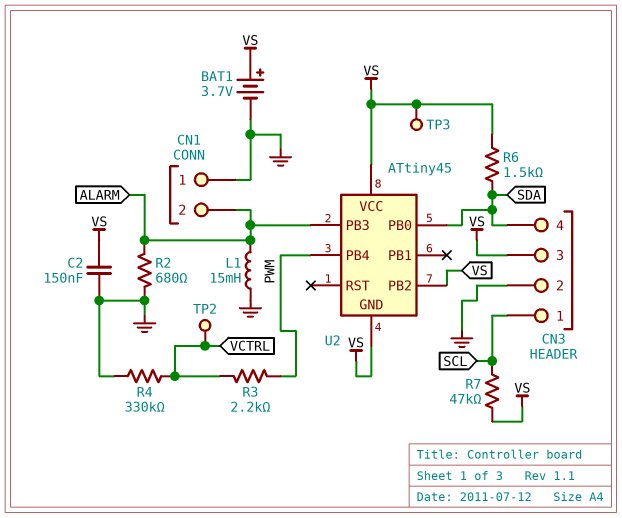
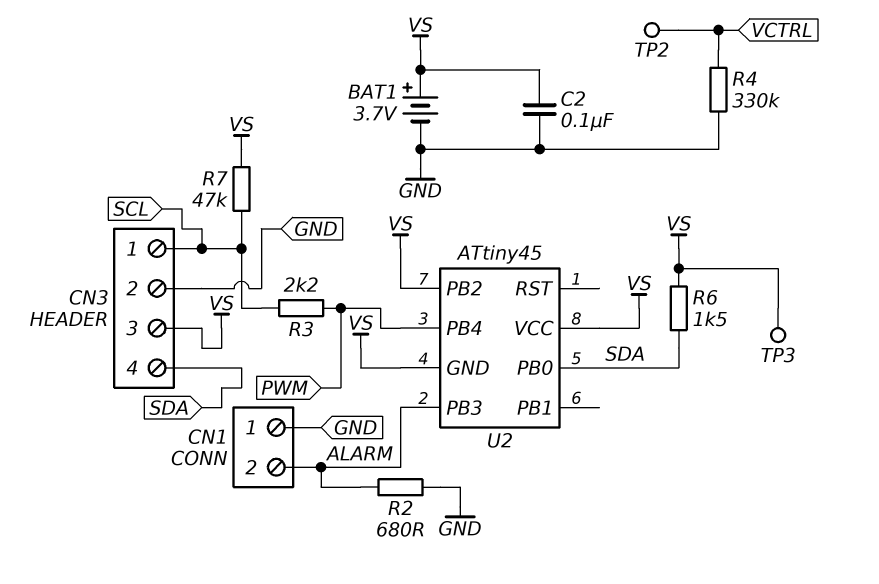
C2: 150nF (GND, VS) -> 100nF (GND, VS)
L1: 15mH (ALARM, GND) -> none
R3: 2.2k (PWM, VCTRL) -> 2.2k (PWM, SCL)

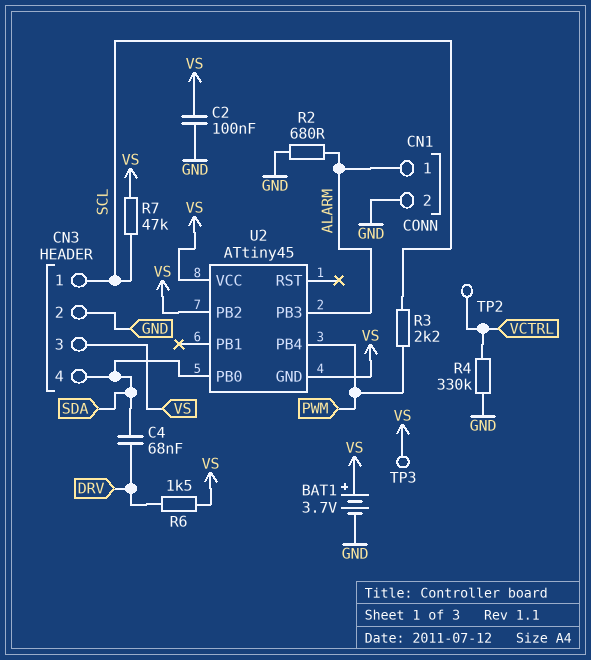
C4: none -> 68nF (DRV, SDA)
CN1 pin 1: GND -> ALARM
CN1 pin 2: ALARM -> GND
R6: 1.5k (SDA, VS) -> 1.5k (DRV, VS)

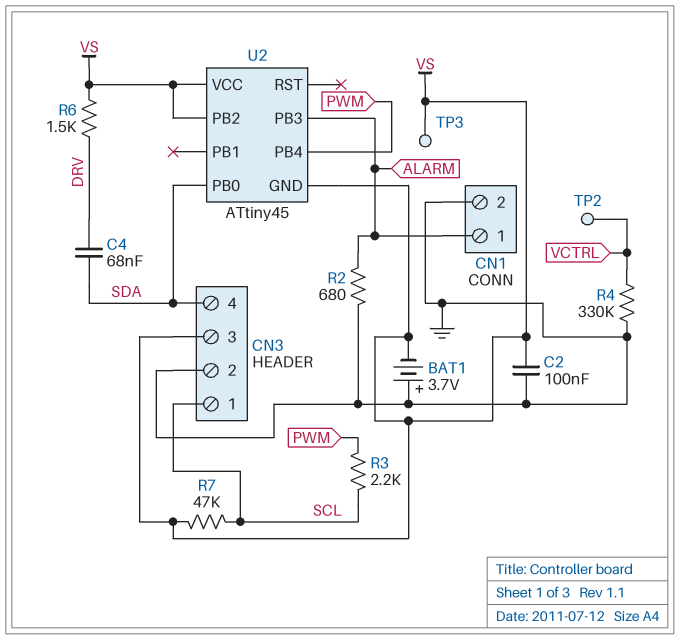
BAT1: 3.7V (plus VS, minus GND) -> 3.7V (plus GND, minus VS)

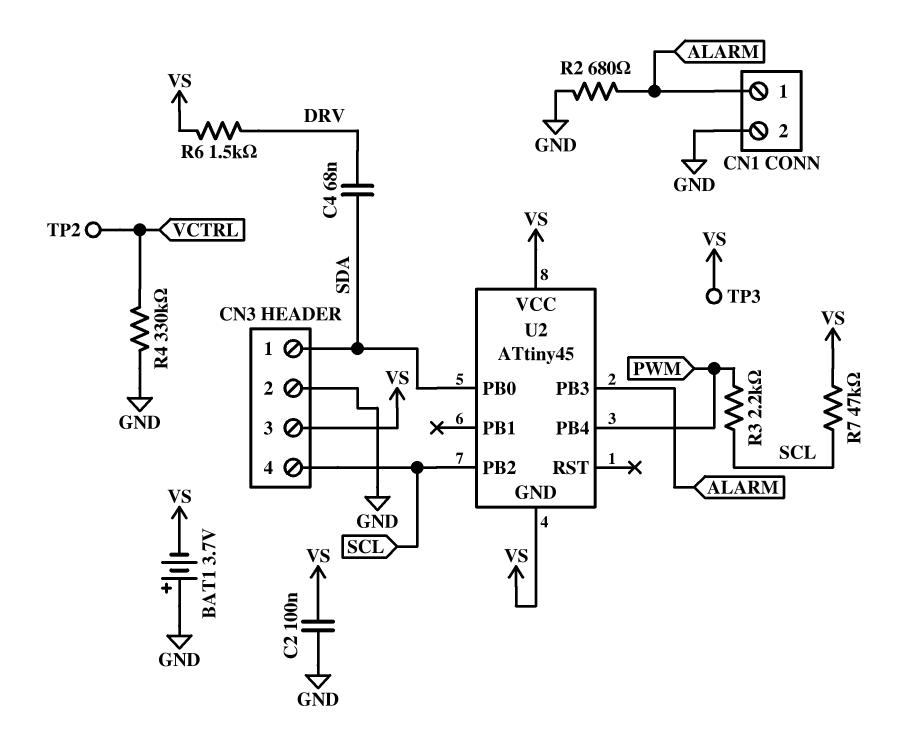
CN3 pin 1: SCL -> SDA
CN3 pin 4: SDA -> SCL
U2 pin PB2: VS -> SCL

